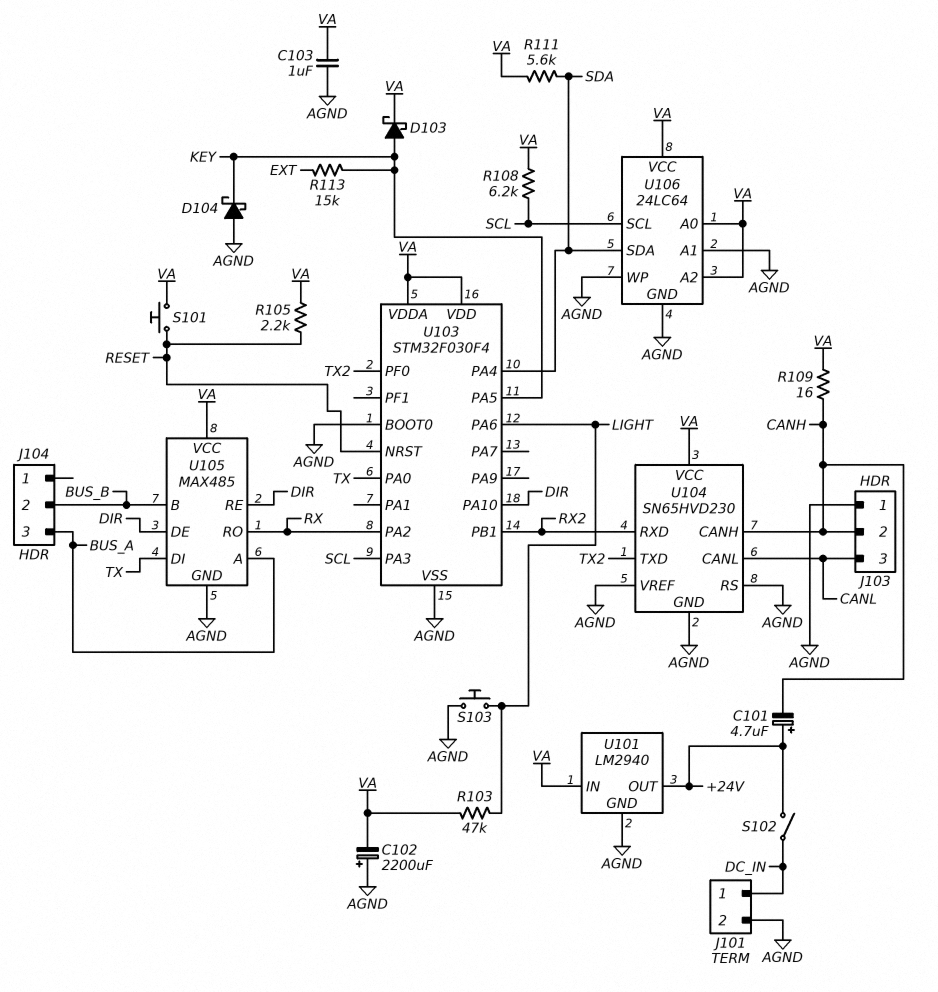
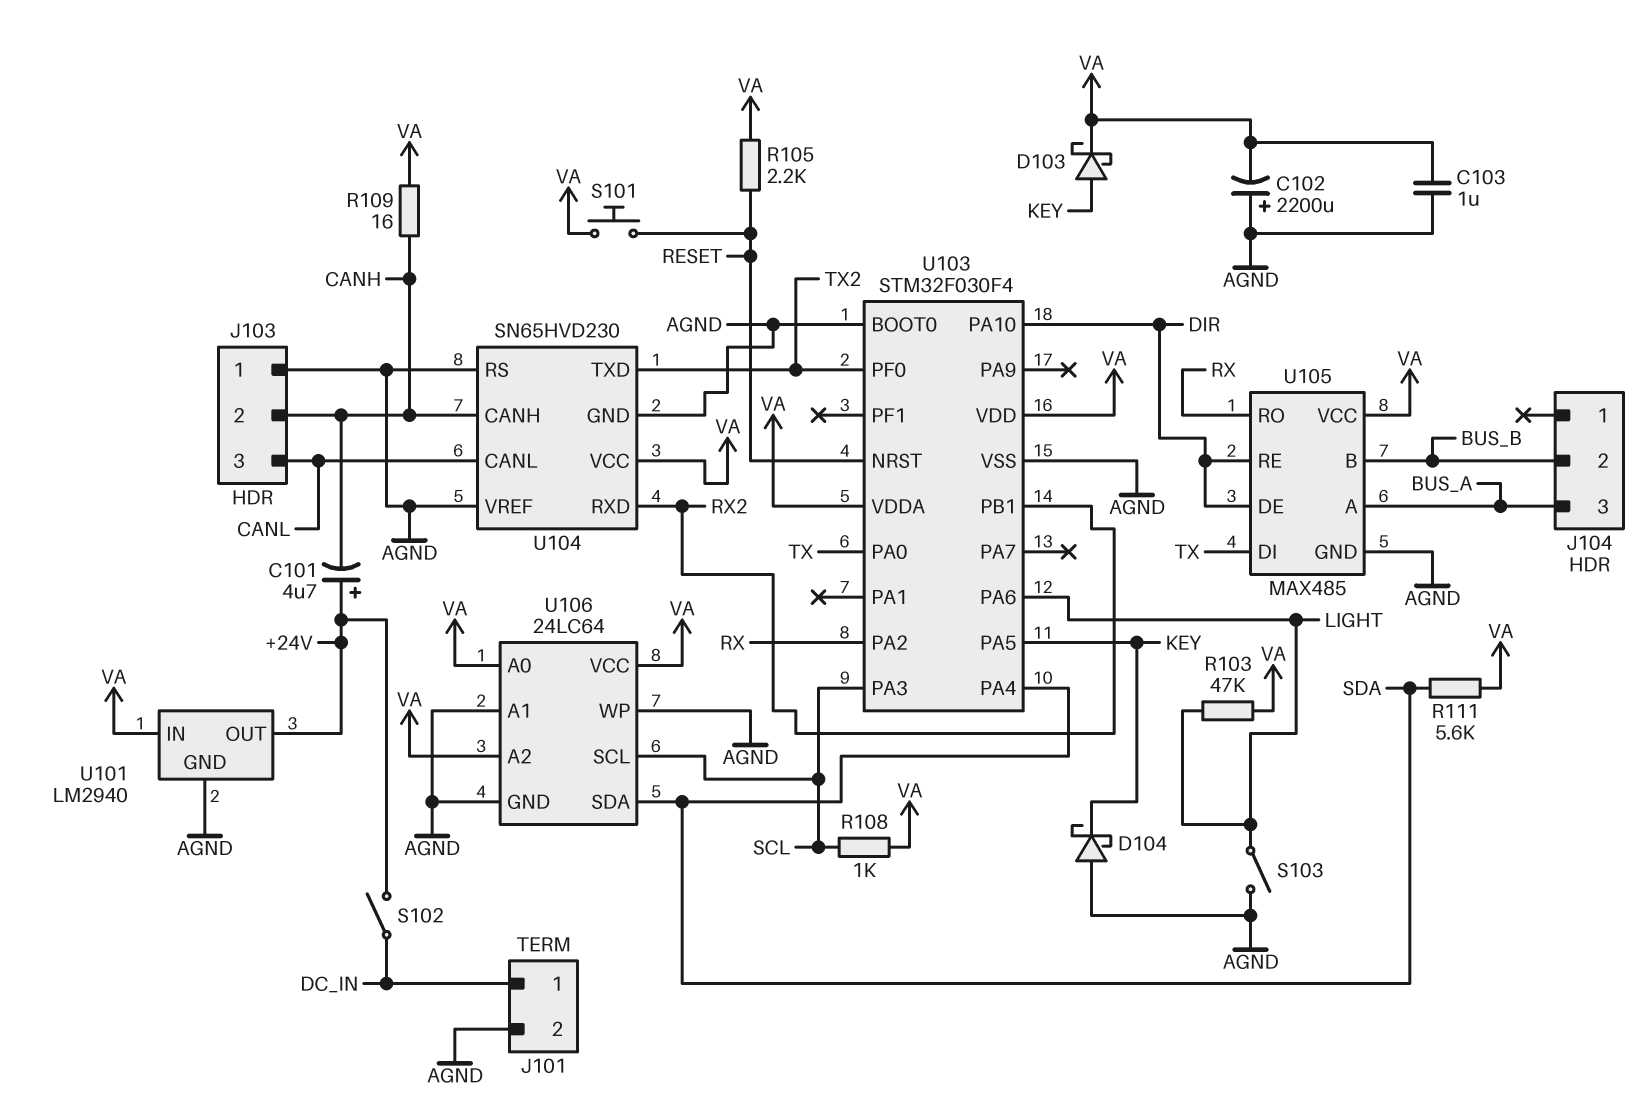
R108: 6.2k (SCL, VA) -> 1k (SCL, VA)
R113: 15k (EXT, KEY) -> none
S103: button (AGND, LIGHT) -> switch (AGND, LIGHT)

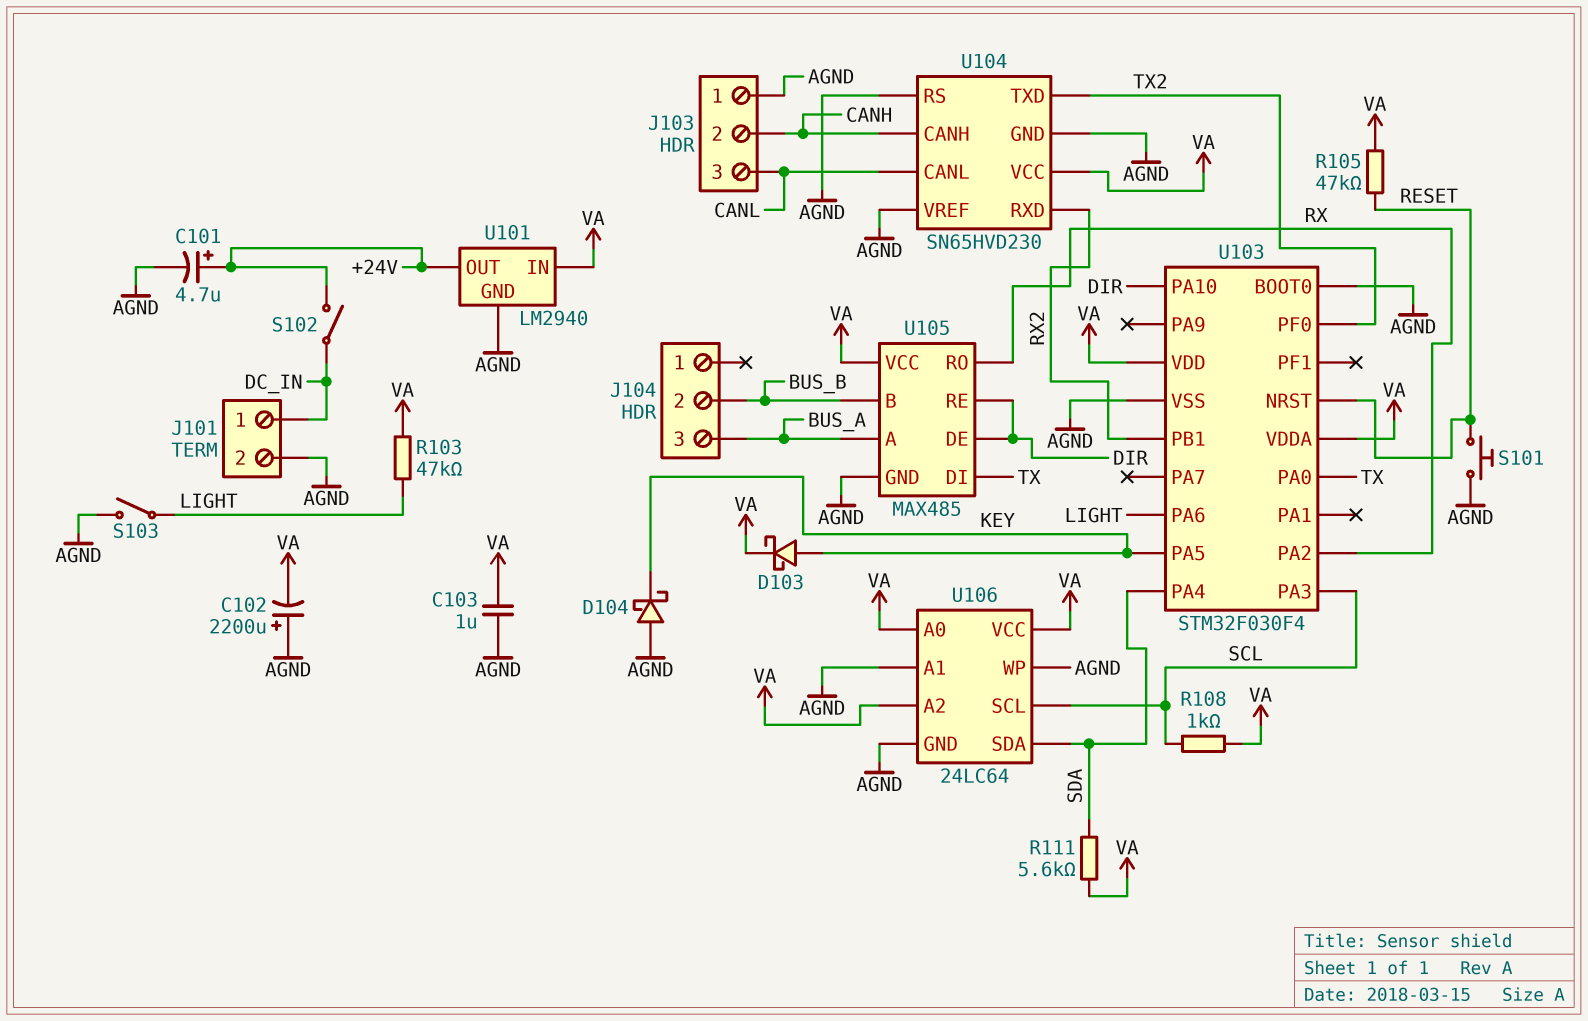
C101: 4.7uF (plus +24V, minus CANH) -> 4.7uF (plus +24V, minus AGND)
R105: 2.2k (RESET, VA) -> 47k (RESET, VA)
R109: 16 (CANH, VA) -> none
S101: button (RESET, VA) -> button (AGND, RESET)

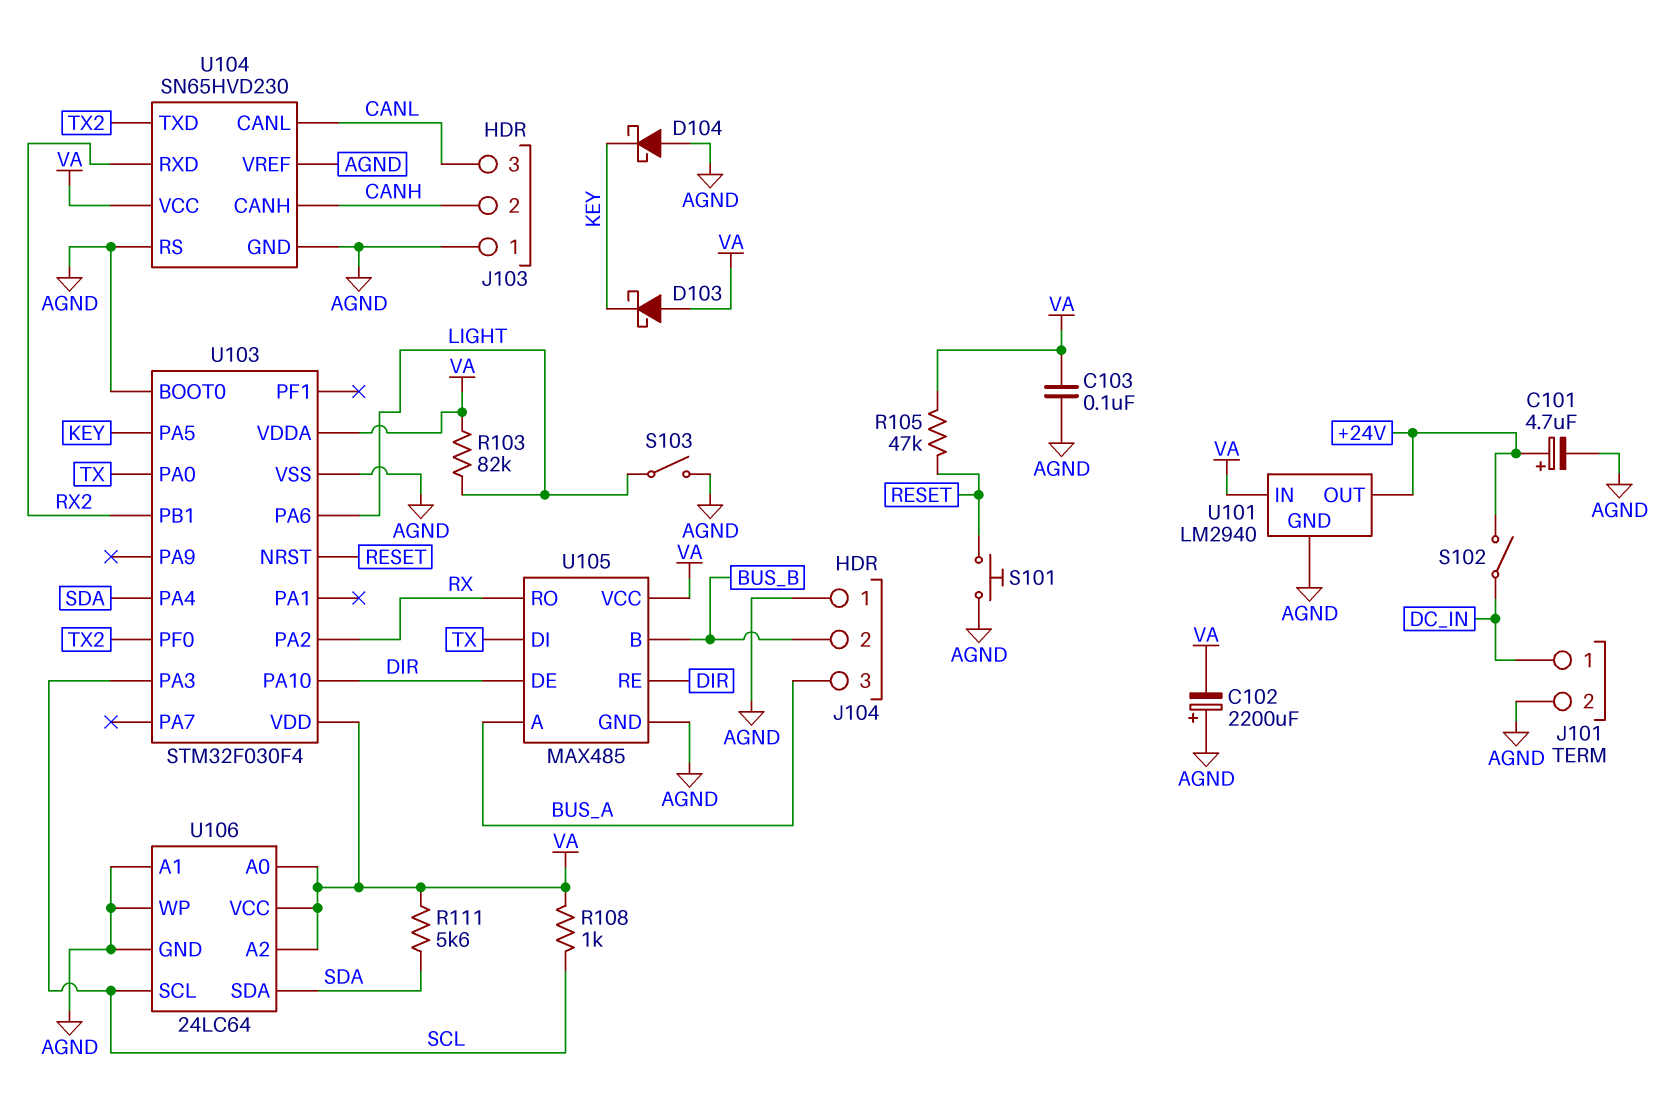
C103: 1uF (AGND, VA) -> 100nF (AGND, VA)
D103: schottky (A KEY, K VA) -> schottky (A VA, K KEY)
J104 pin 1: none -> AGND
R103: 47k (LIGHT, VA) -> 82k (LIGHT, VA)

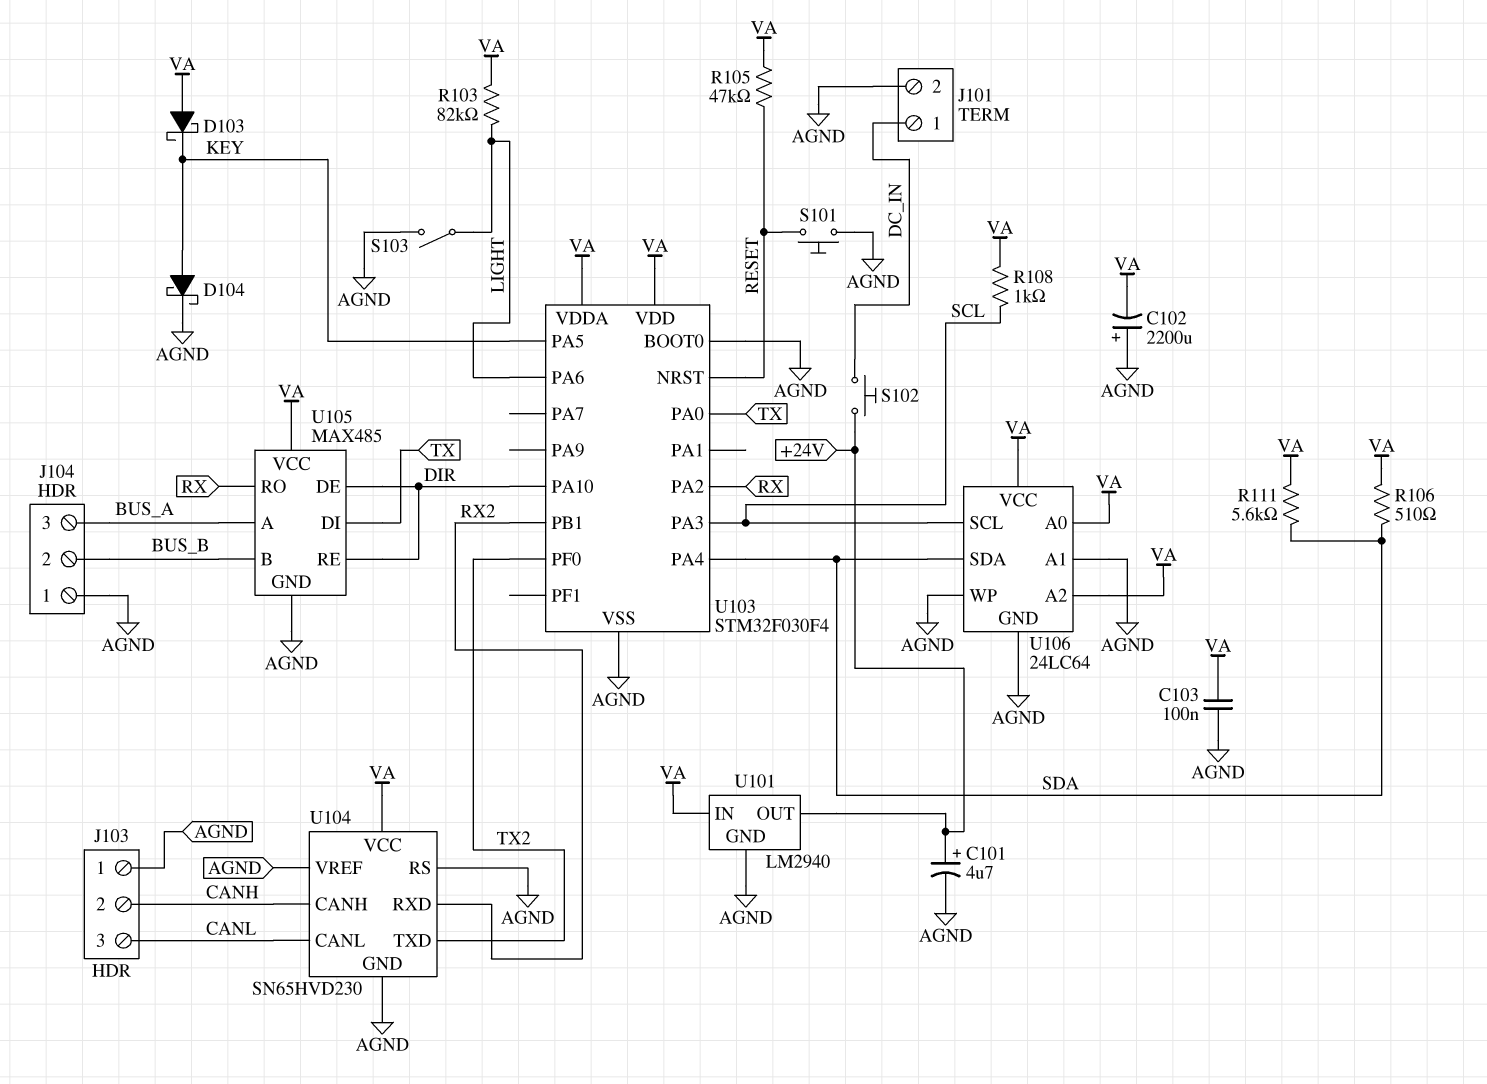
D104: schottky (A AGND, K KEY) -> schottky (A KEY, K AGND)
R106: none -> 510 (SDA, VA)
S102: switch (+24V, DC_IN) -> button (+24V, DC_IN)

